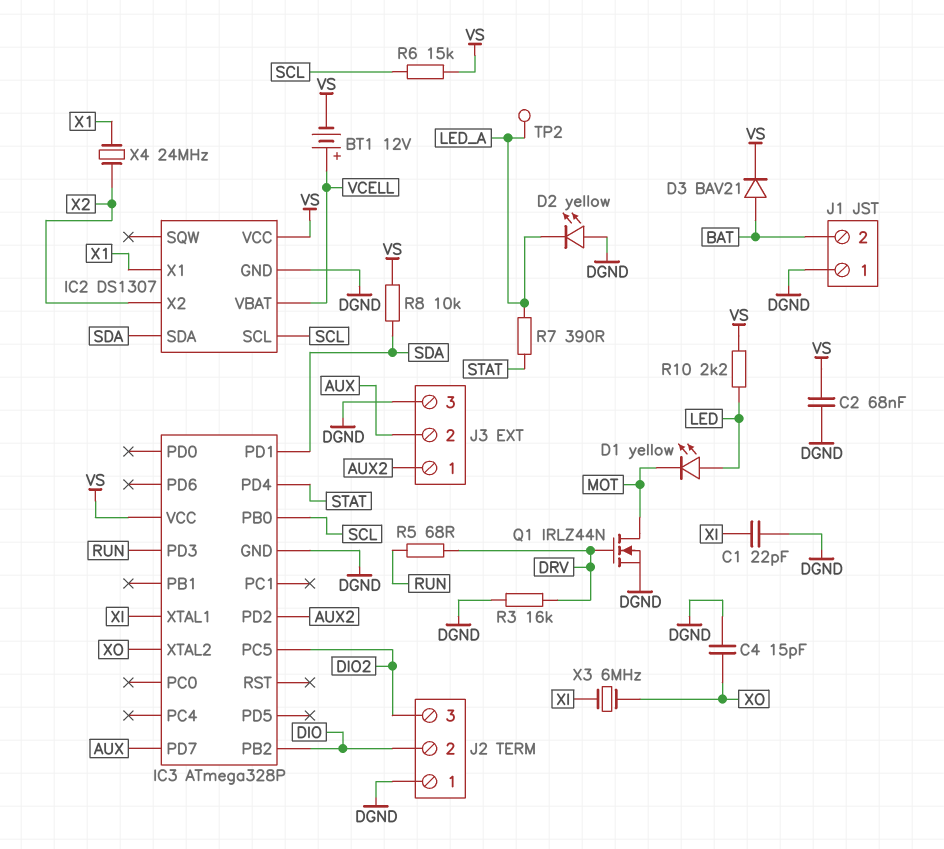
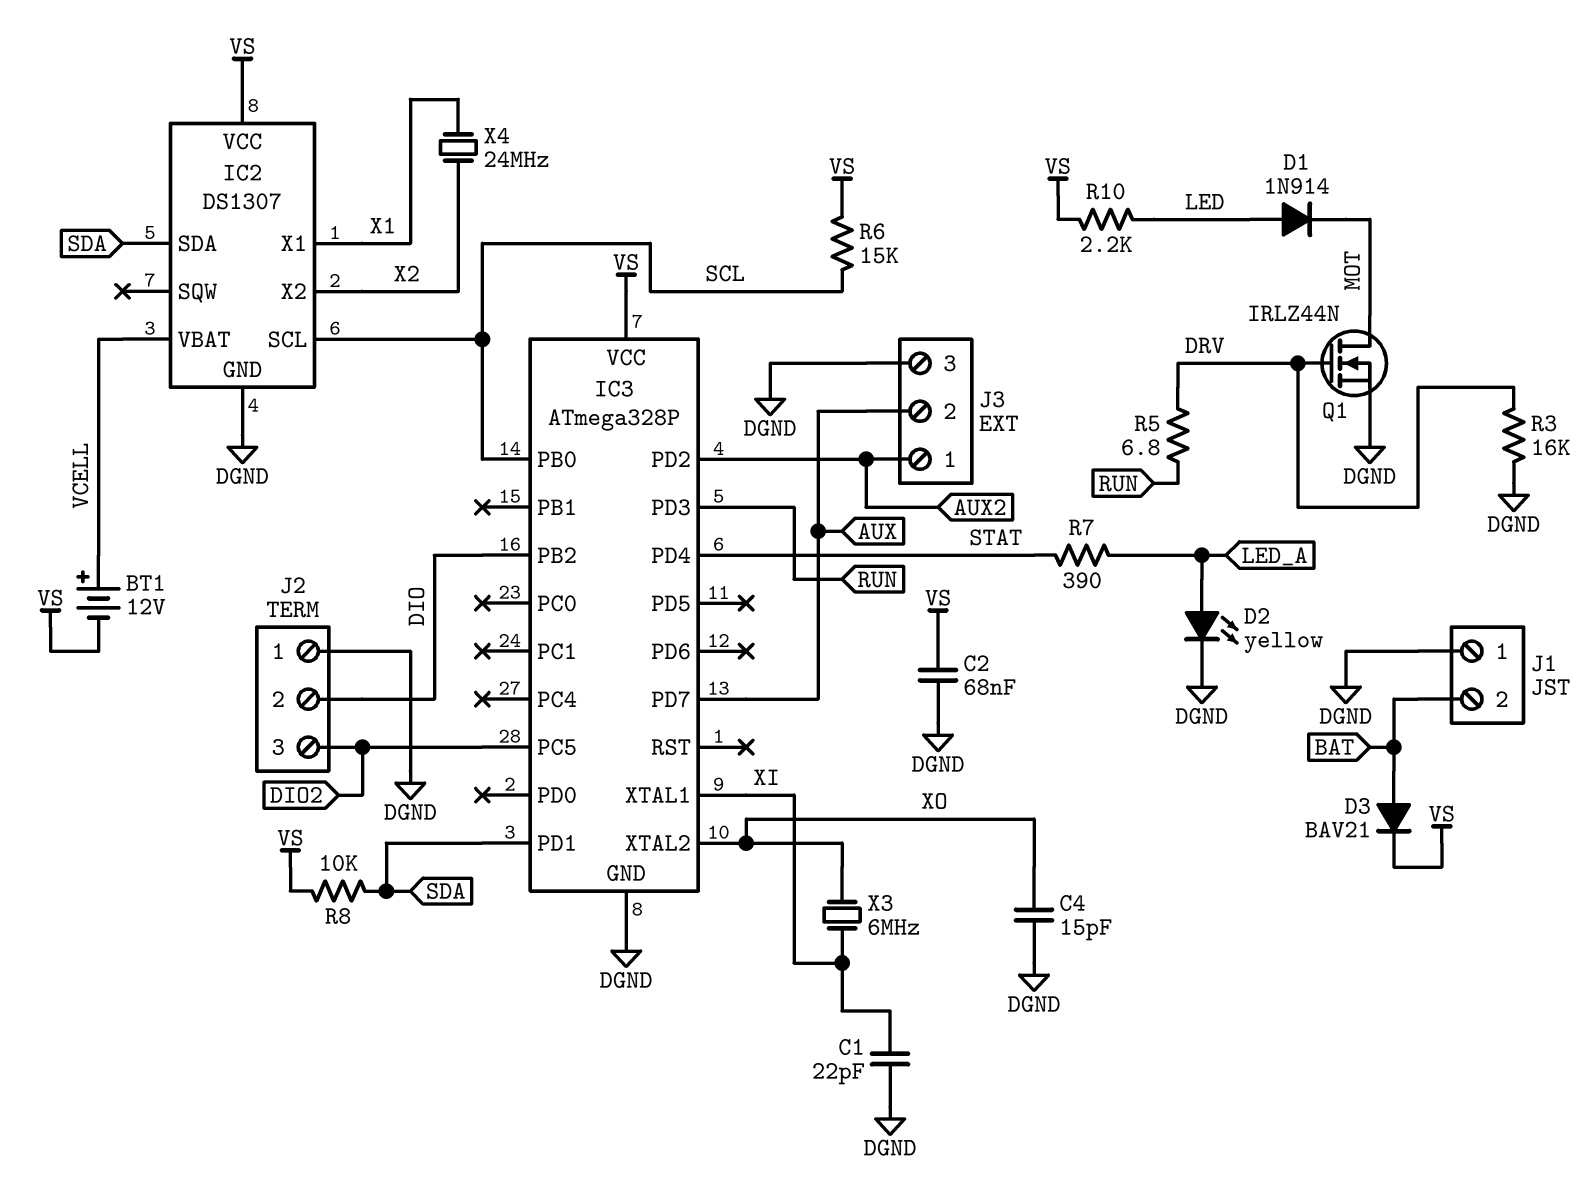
D1: LED yellow (A LED, K MOT) -> diode 1N914 (A LED, K MOT)
D2: LED yellow (A DGND, K LED_A) -> LED yellow (A LED_A, K DGND)
R5: 68 (DRV, RUN) -> 6.8 (DRV, RUN)
TP2: test point (LED_A) -> none

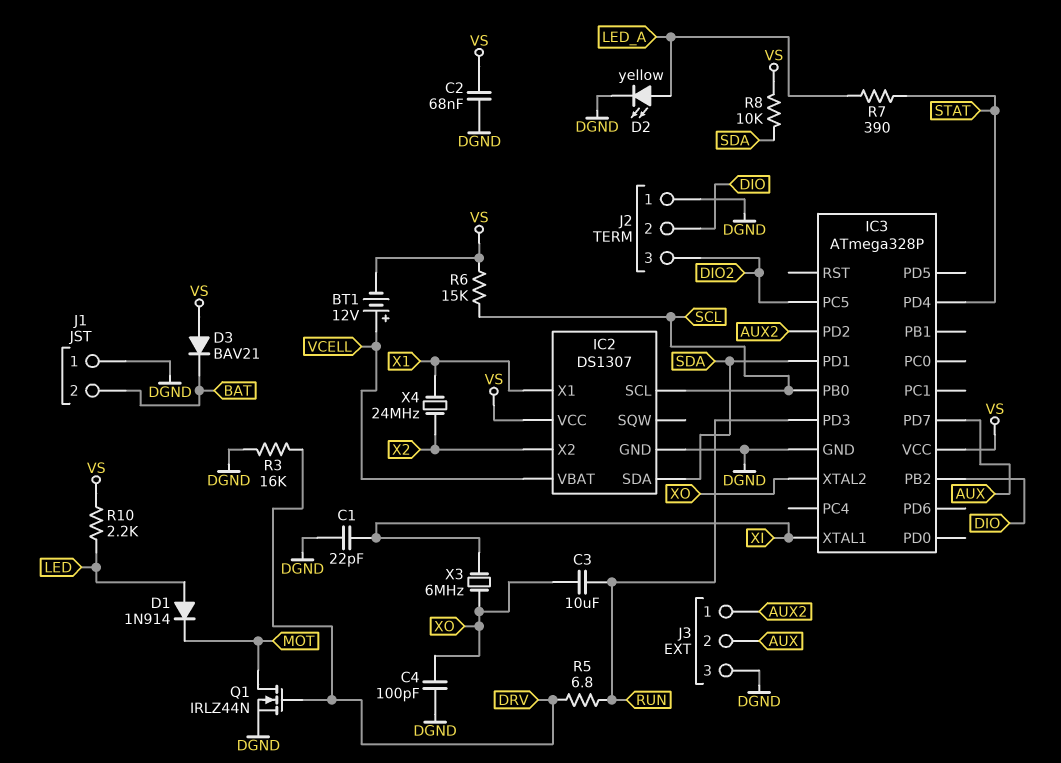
C3: none -> 10uF (RUN, XO)
C4: 15pF (DGND, XO) -> 100pF (DGND, XO)
D3: diode BAV21 (A BAT, K VS) -> diode BAV21 (A VS, K BAT)

